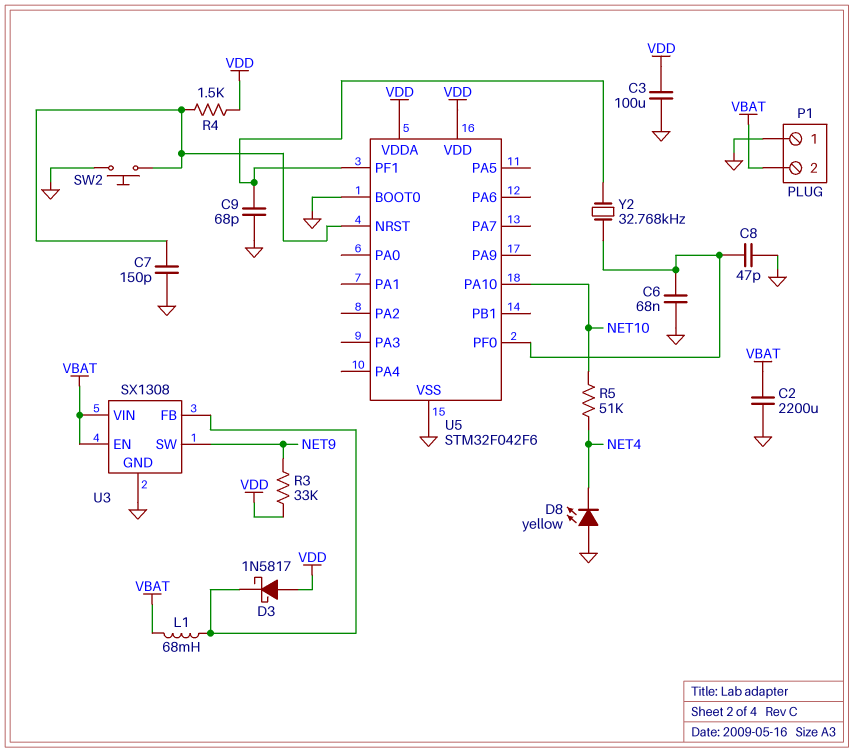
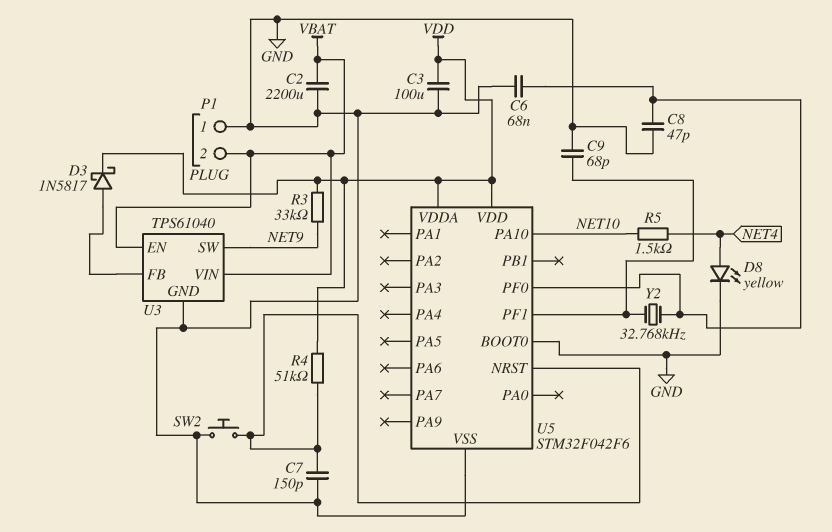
D3: schottky 1N5817 (A VDD, K U3/FB) -> schottky 1N5817 (A U3/FB, K VDD)
D8: LED yellow (A GND, K NET4) -> LED yellow (A NET4, K GND)
L1: 68mH (U3/FB, VBAT) -> none
R4: 1.5k (U5/NRST, VDD) -> 51k (U5/NRST, VDD)
R5: 51k (NET4, NET10) -> 1.5k (NET4, NET10)
U3: SX1308 -> TPS61040

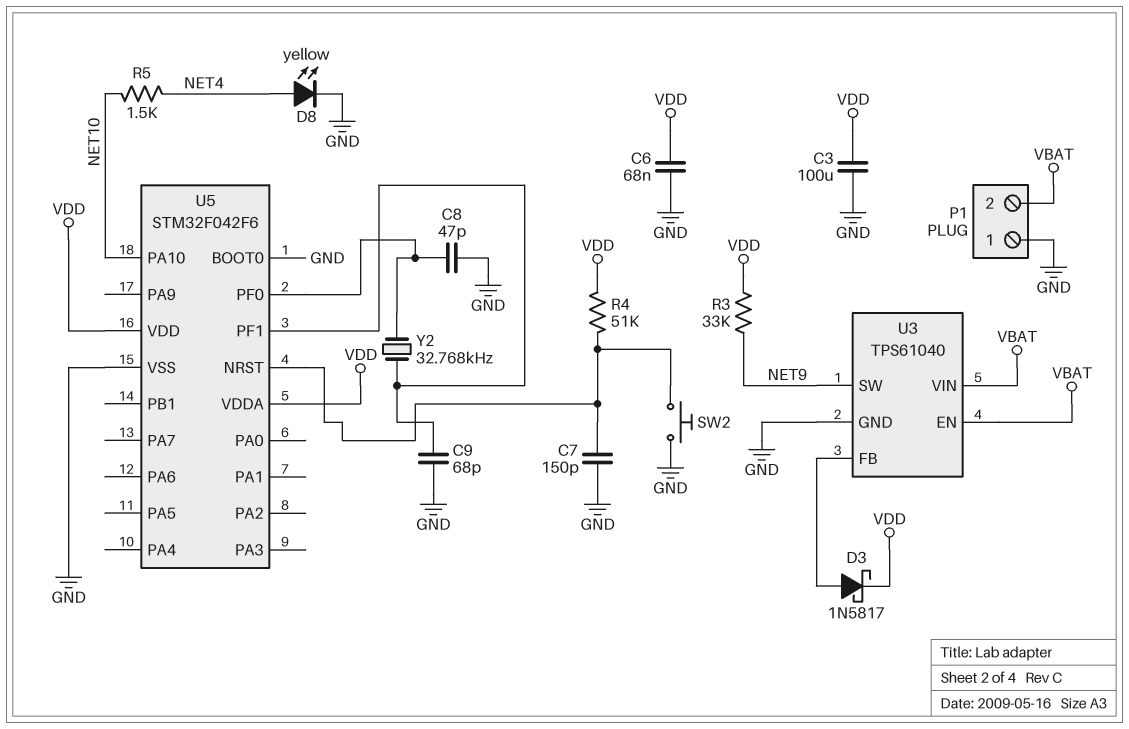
C2: 2200uF (GND, VBAT) -> none
C6: 68nF (GND, U5/PF0) -> 68nF (GND, VDD)

